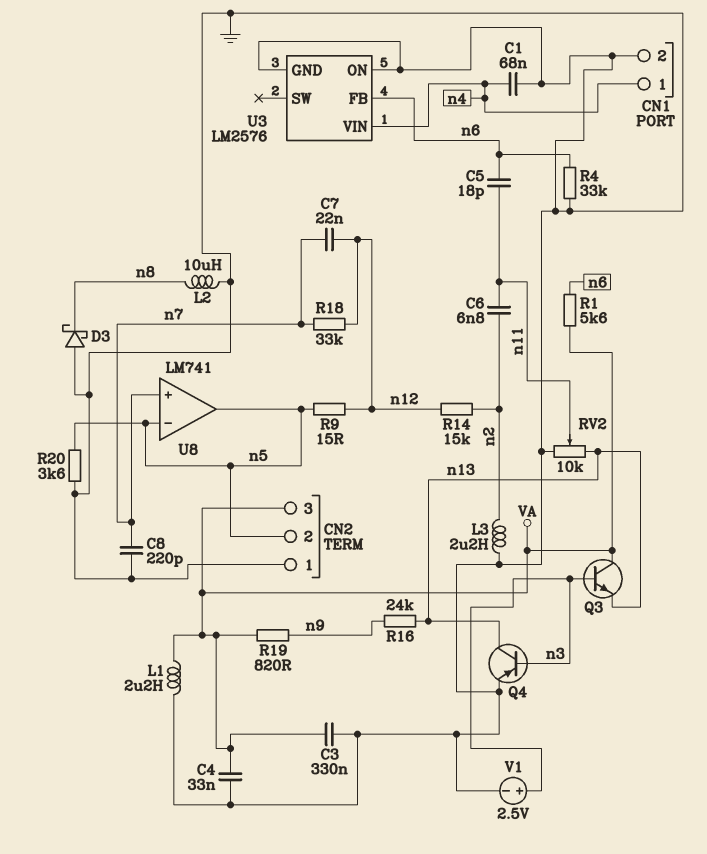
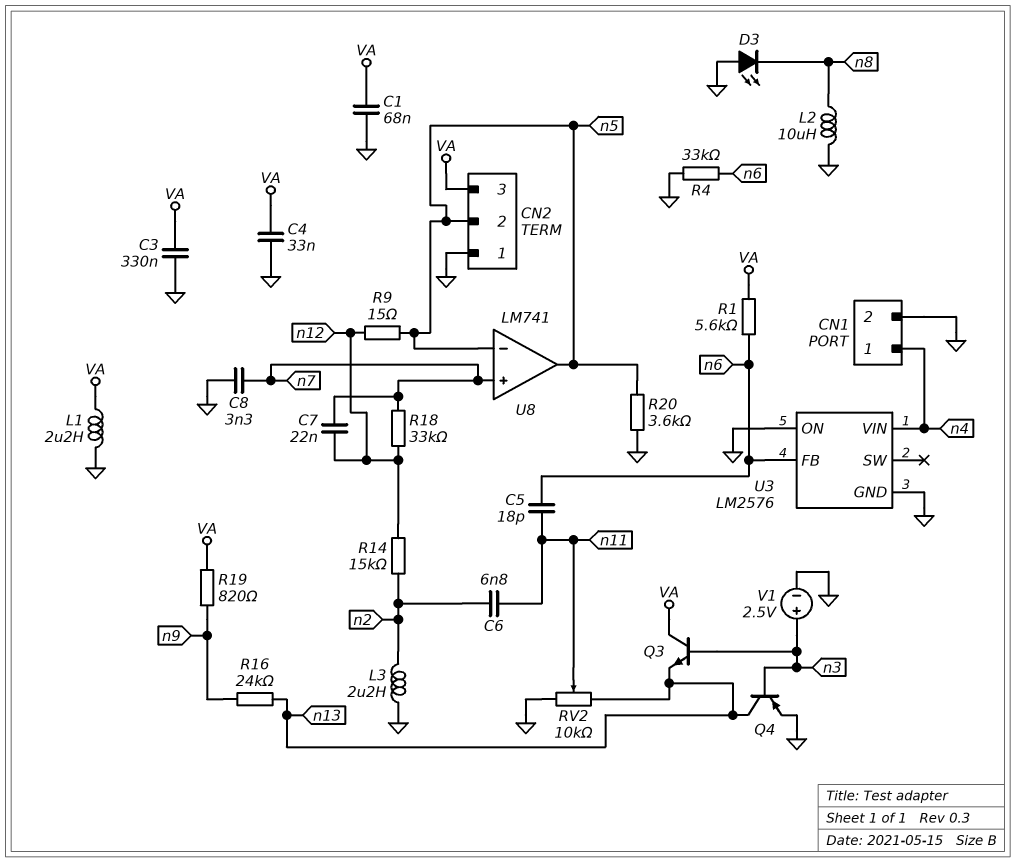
C1: 68nF (GND, n4) -> 68nF (GND, VA)
C8: 220pF (GND, n7) -> 3.3nF (GND, n7)
D3: schottky (A GND, K n8) -> LED (A GND, K n8)

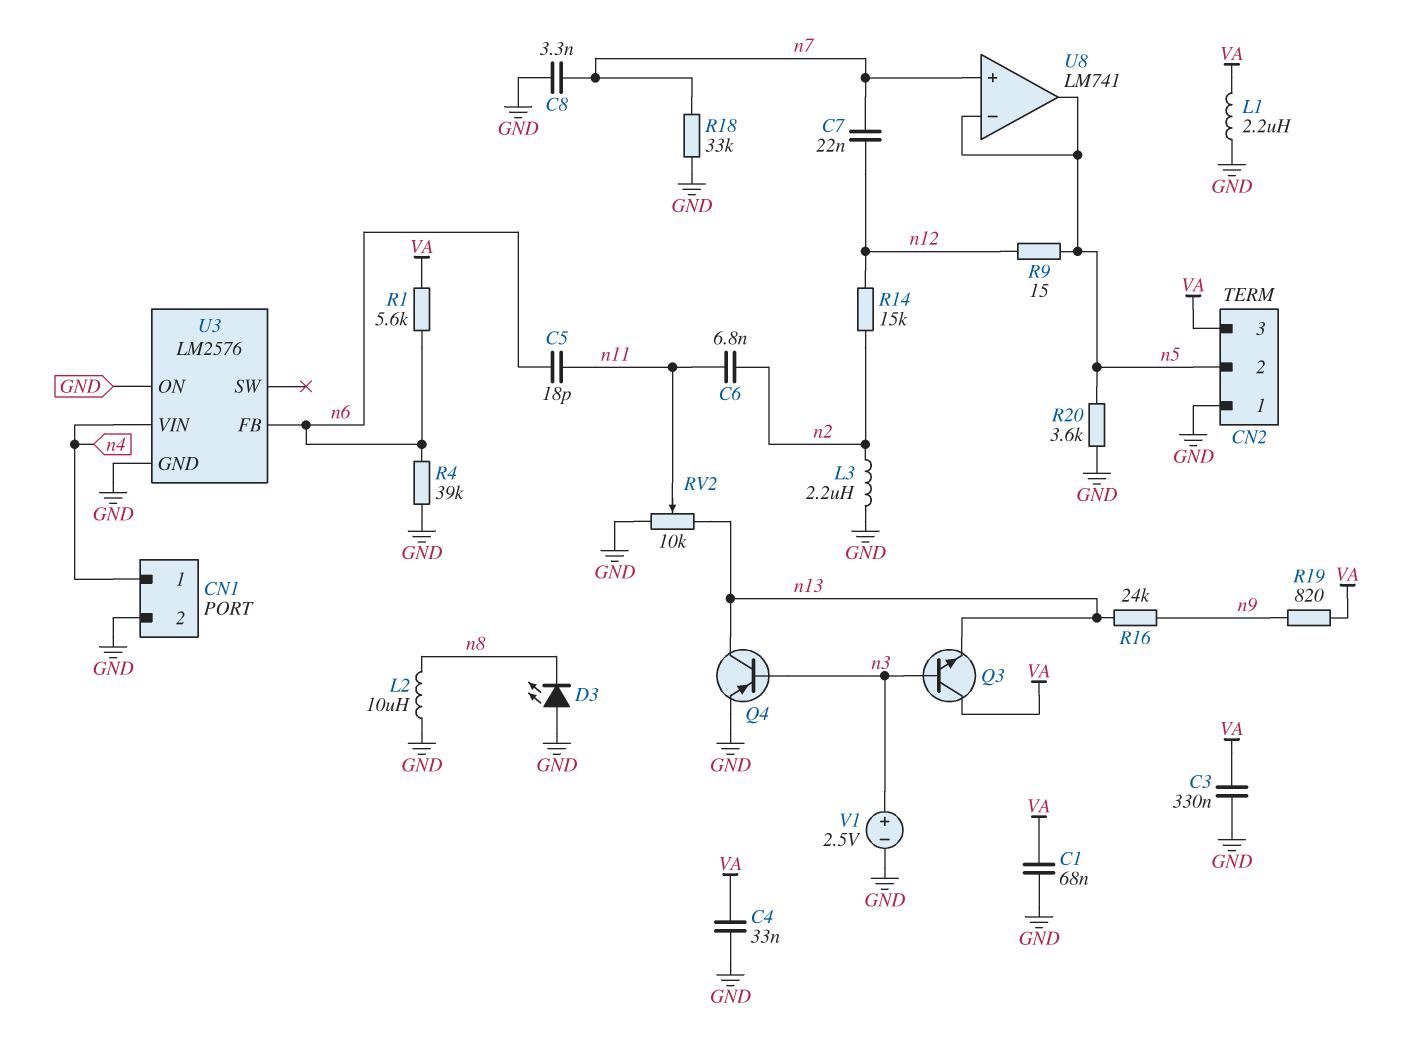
R4: 33k (GND, n6) -> 39k (GND, n6)
R18: 33k (n7, n12) -> 33k (GND, n7)

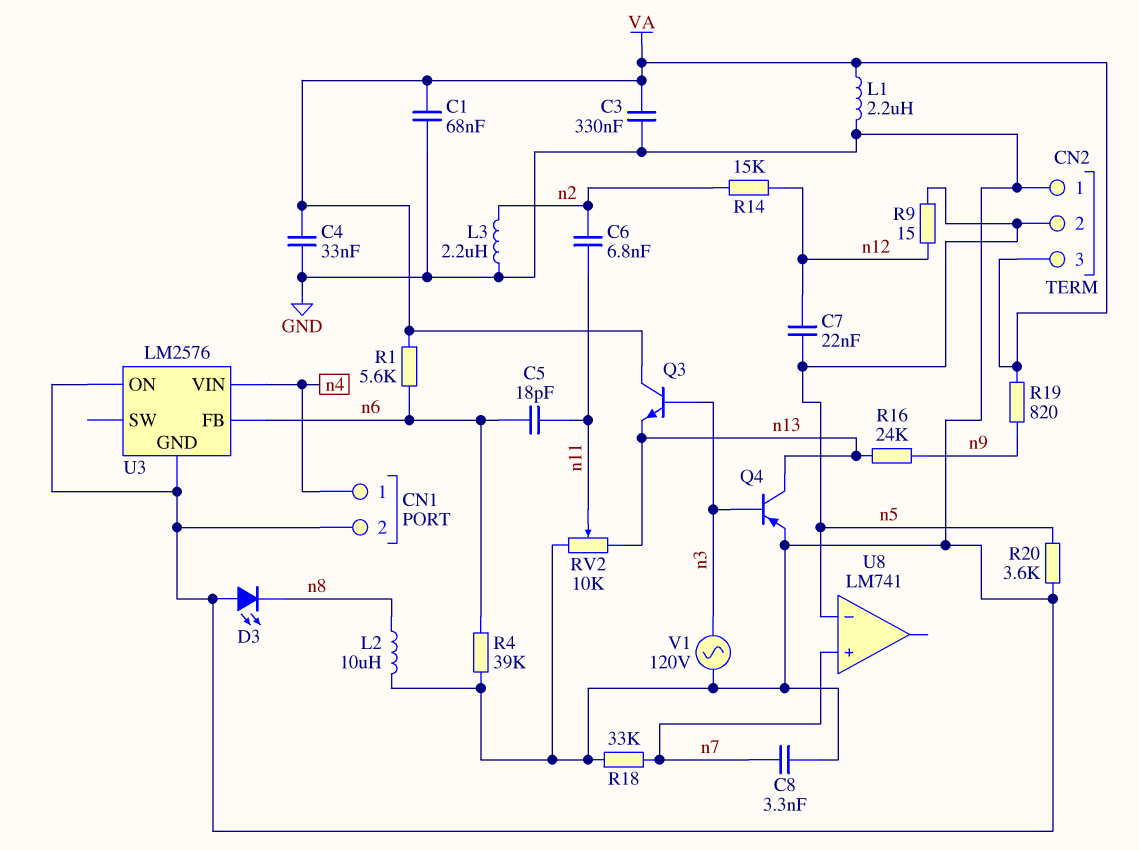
C7: 22nF (n7, n12) -> 22nF (n5, n12)
U8 pin out: n5 -> none
V1: 2.5V (plus n3, minus GND) -> AC 120V (GND, n3)

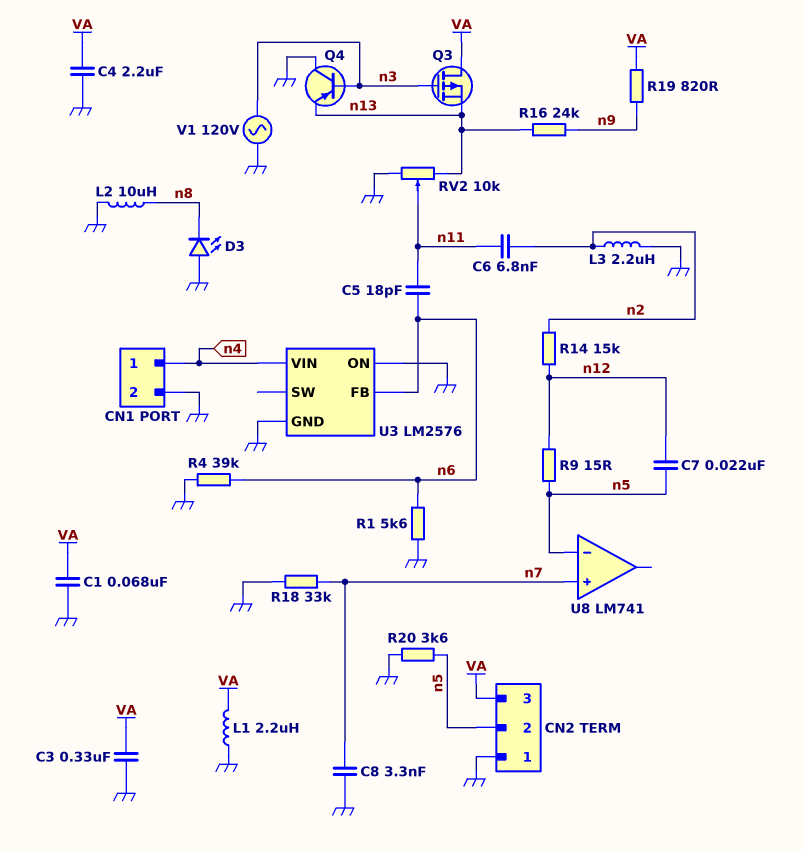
C4: 33nF (GND, VA) -> 2.2uF (GND, VA)
Q3: NPN (B n3, C VA, E n13) -> PMOS (G n3, D VA, S n13)
Q4: PNP (B n3, C n13, E GND) -> PNP (B n3, C GND, E n13)
R1: 5.6k (VA, n6) -> 5.6k (GND, n6)

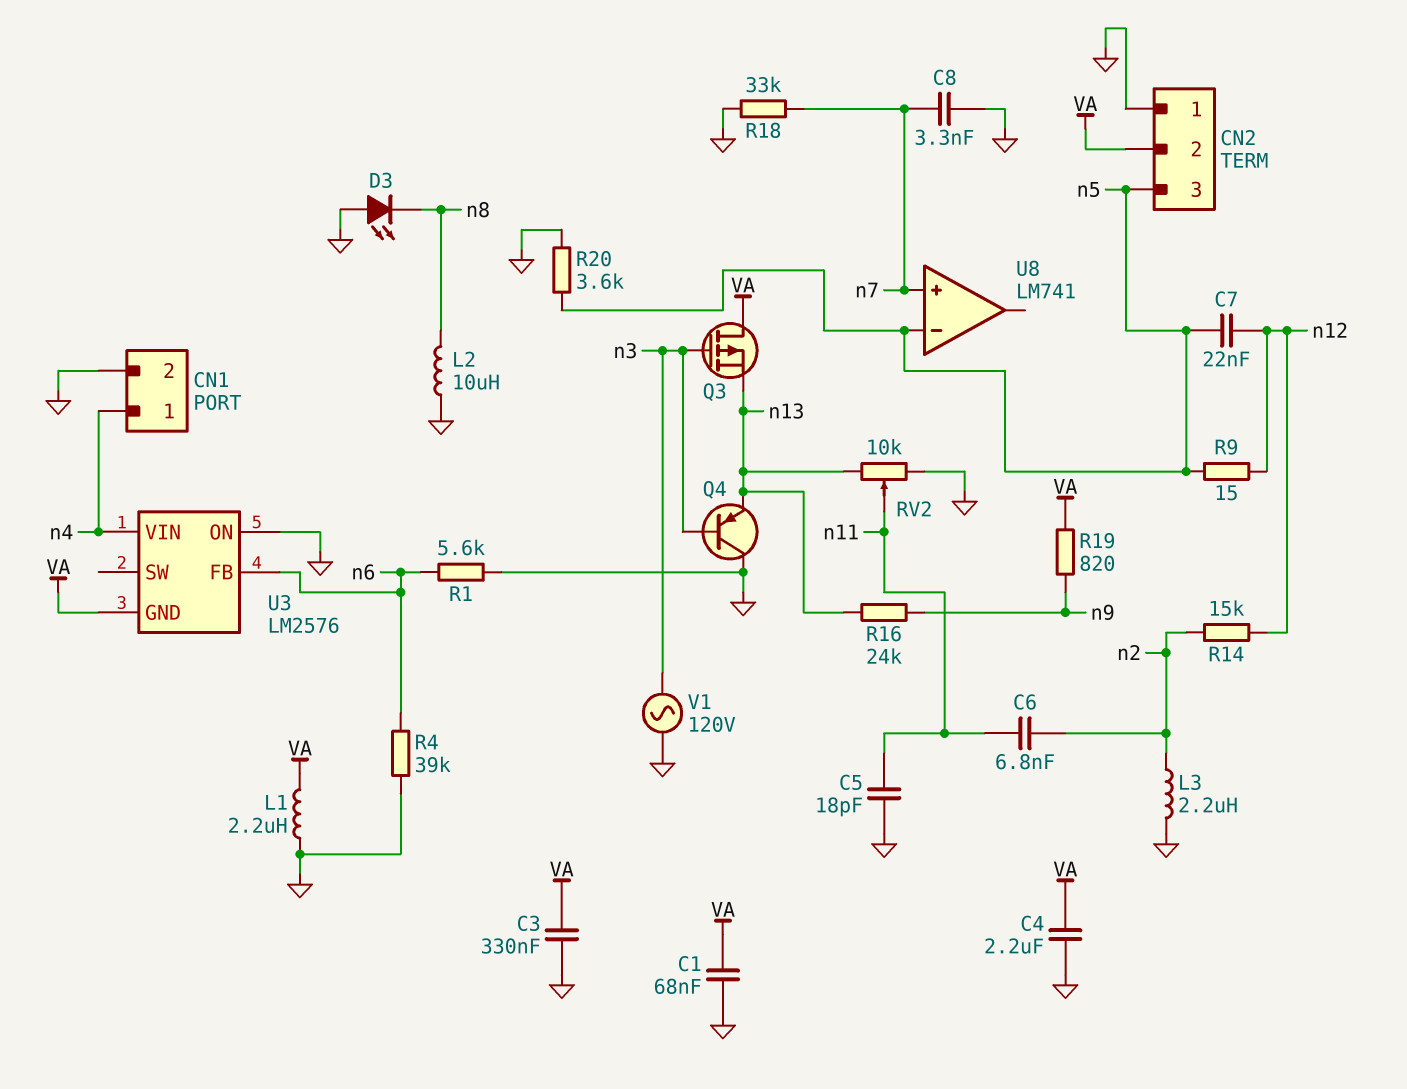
C5: 18pF (n6, n11) -> 18pF (GND, n11)
CN2 pin 2: n5 -> VA
CN2 pin 3: VA -> n5
U3 pin GND: GND -> VA

